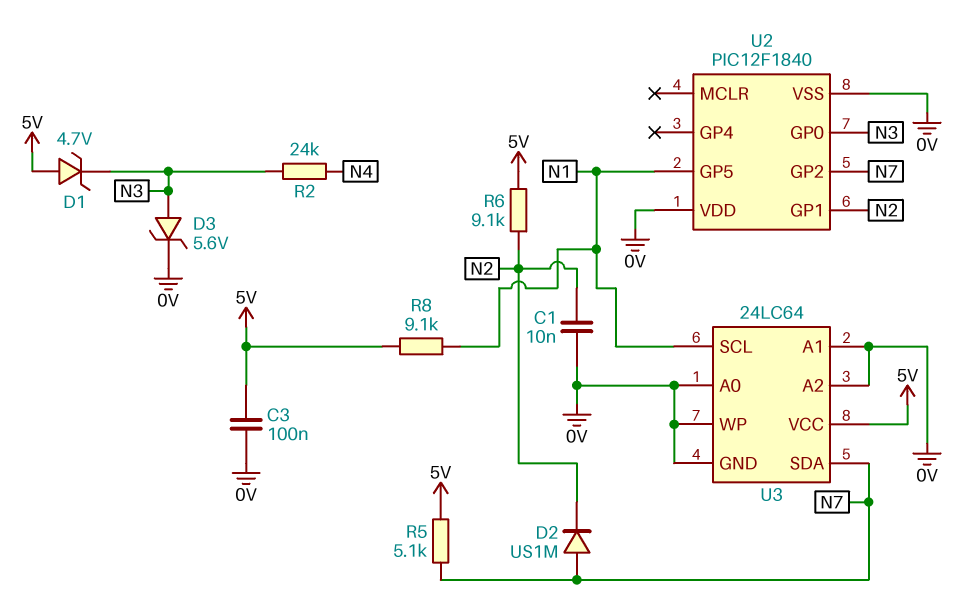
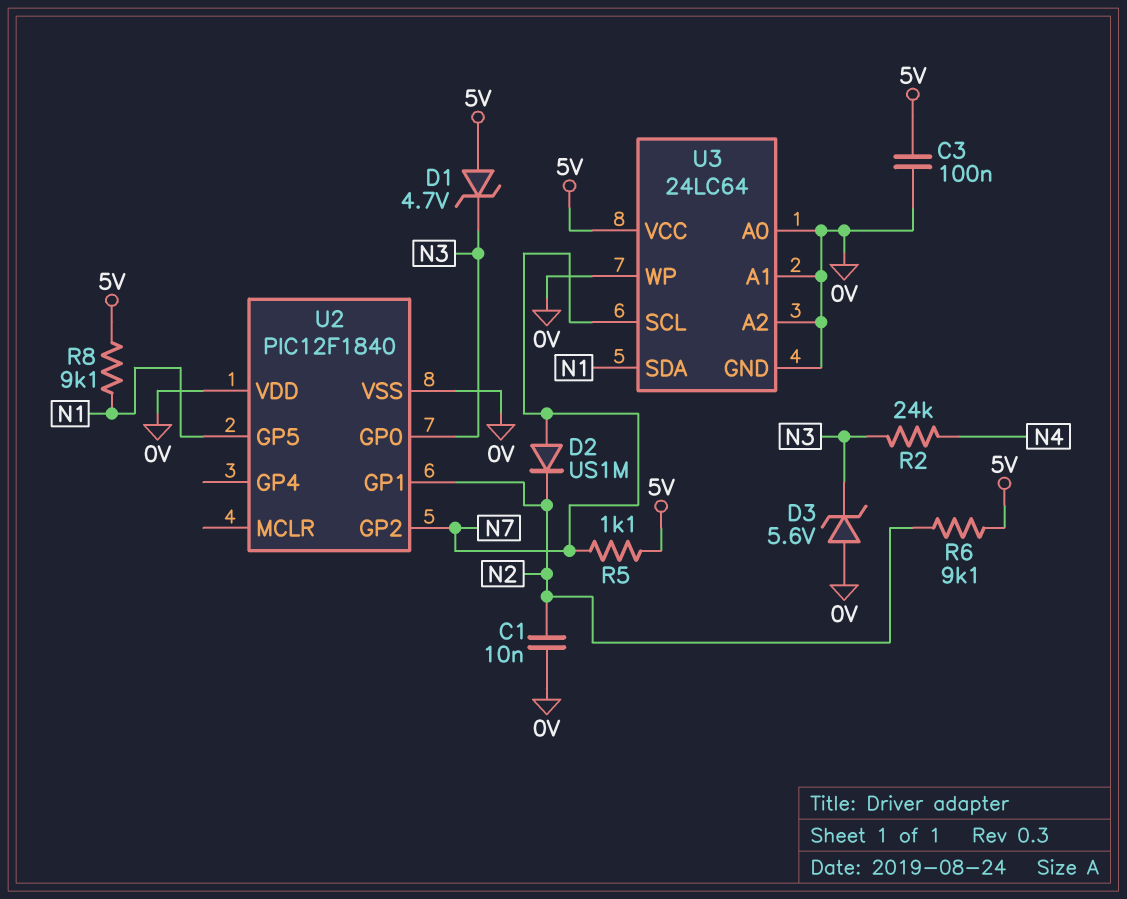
D3: zener 5.6V (A N3, K 0V) -> zener 5.6V (A 0V, K N3)
R5: 5.1k (5V, N7) -> 1.1k (5V, N7)
U3 pin SCL: N1 -> N7
U3 pin SDA: N7 -> N1

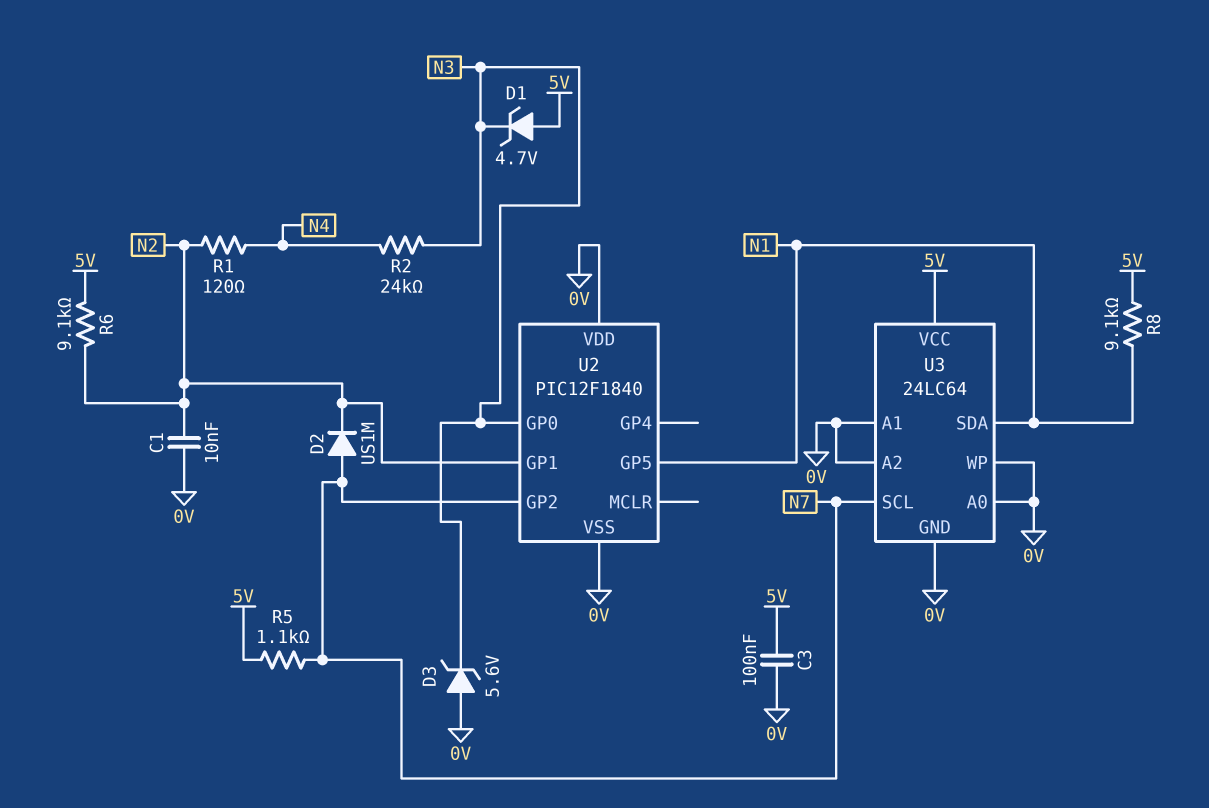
R1: none -> 120 (N2, N4)

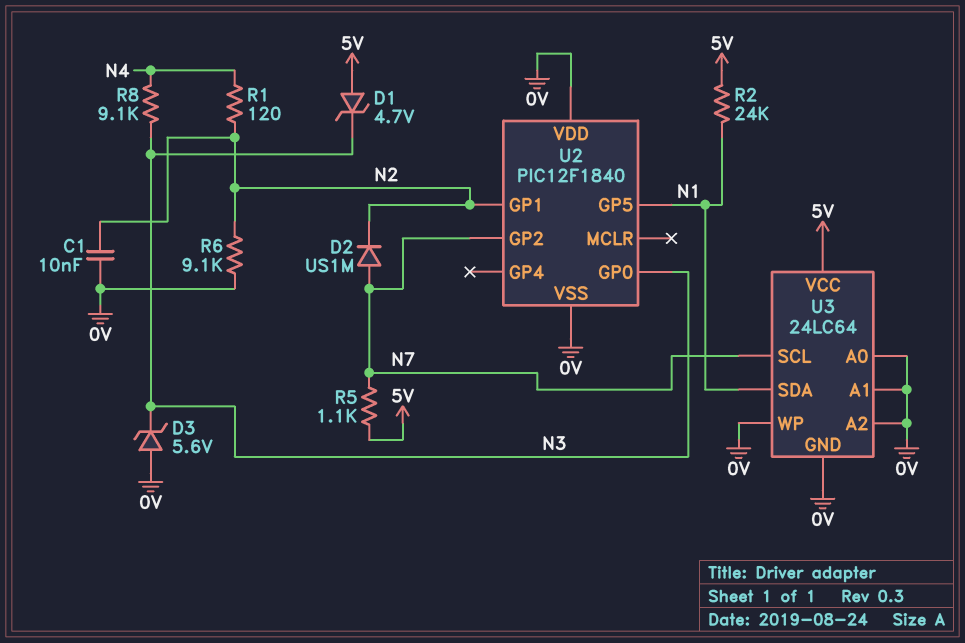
C3: 100nF (0V, 5V) -> none
R2: 24k (N3, N4) -> 24k (5V, N1)
R6: 9.1k (5V, N2) -> 9.1k (0V, N2)
R8: 9.1k (5V, N1) -> 9.1k (N3, N4)

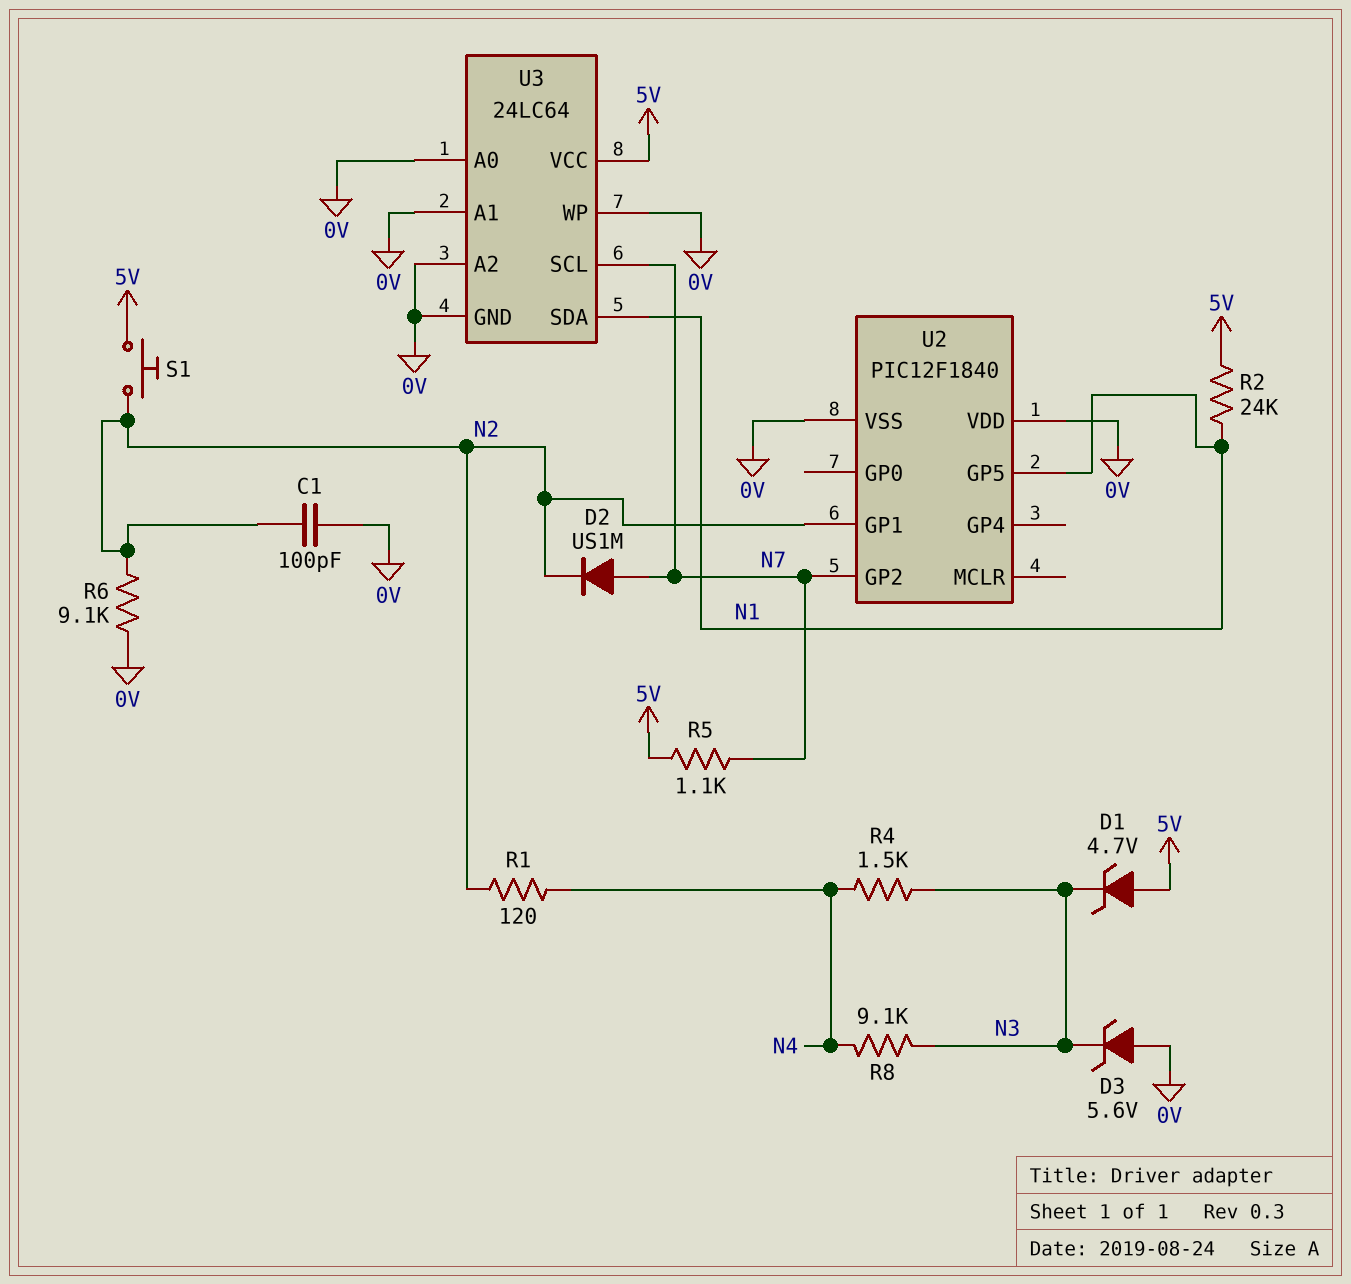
C1: 10nF (0V, N2) -> 100pF (0V, N2)
R4: none -> 1.5k (N3, N4)
S1: none -> button (5V, N2)
U2 pin GP0: N3 -> none

